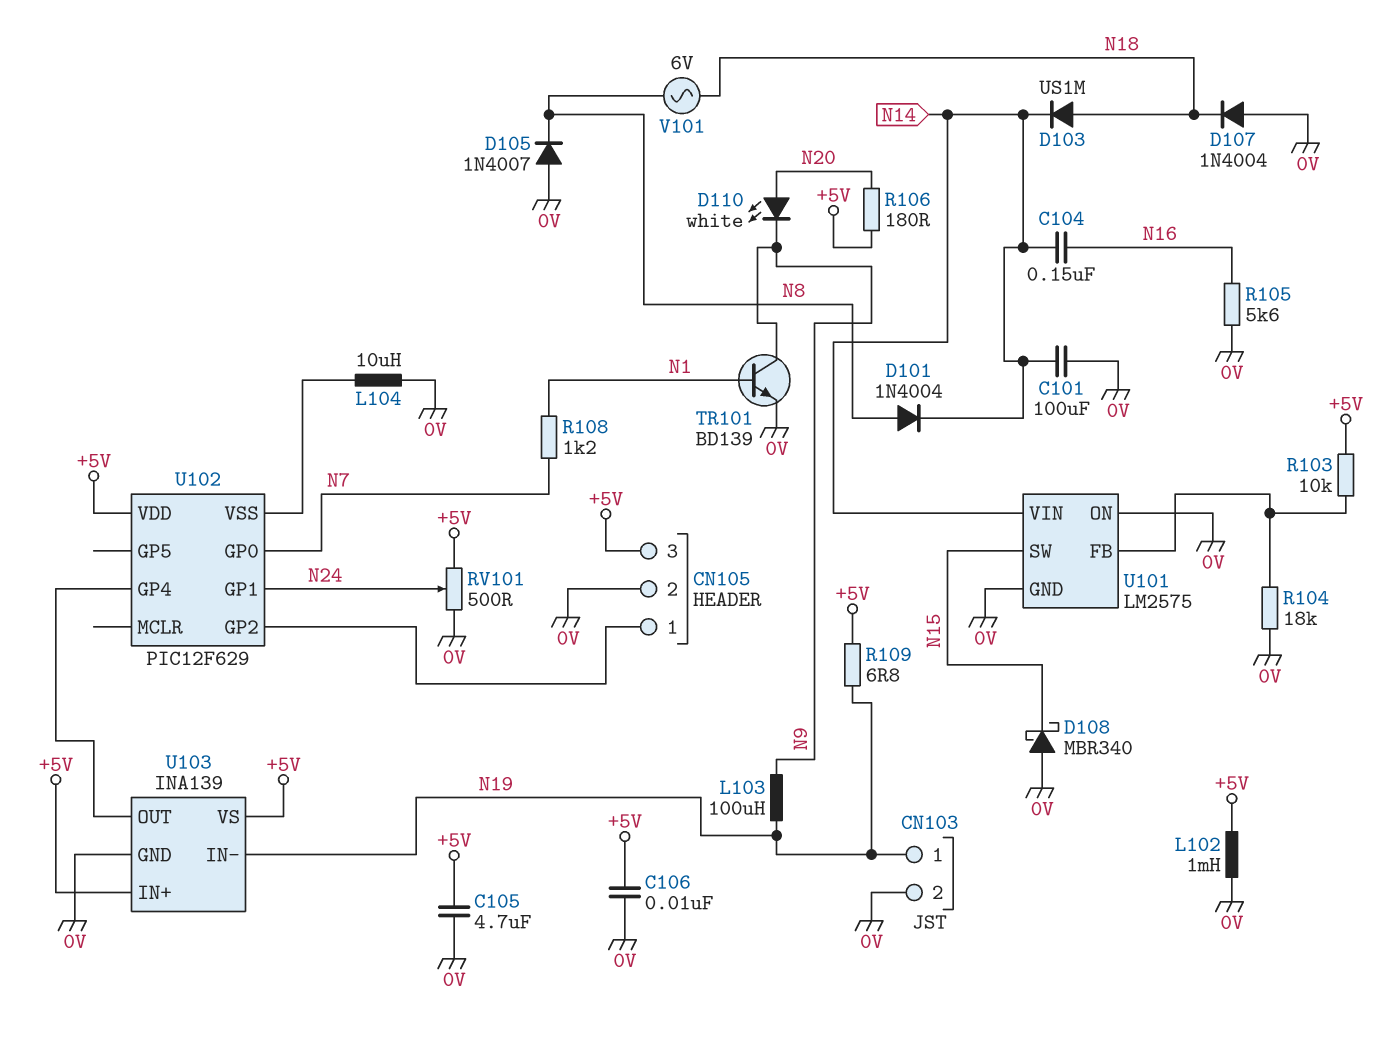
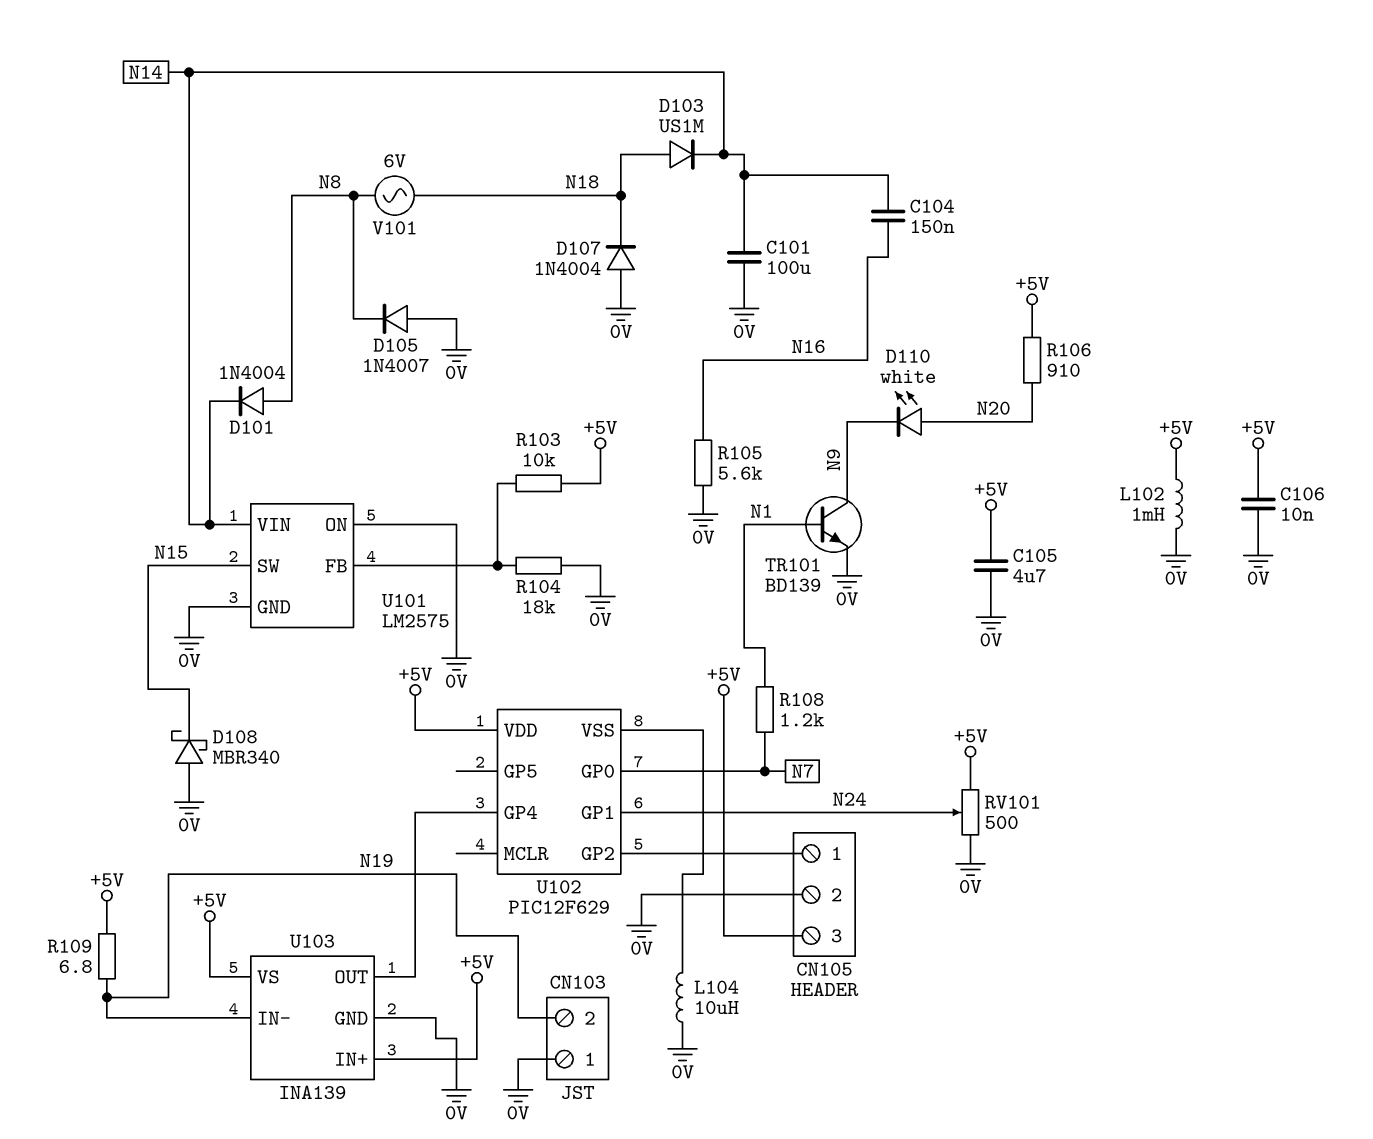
CN103 pin 1: N19 -> 0V
CN103 pin 2: 0V -> N19
L103: 100uH (N9, N19) -> none
R106: 180 (+5V, N20) -> 910 (+5V, N20)

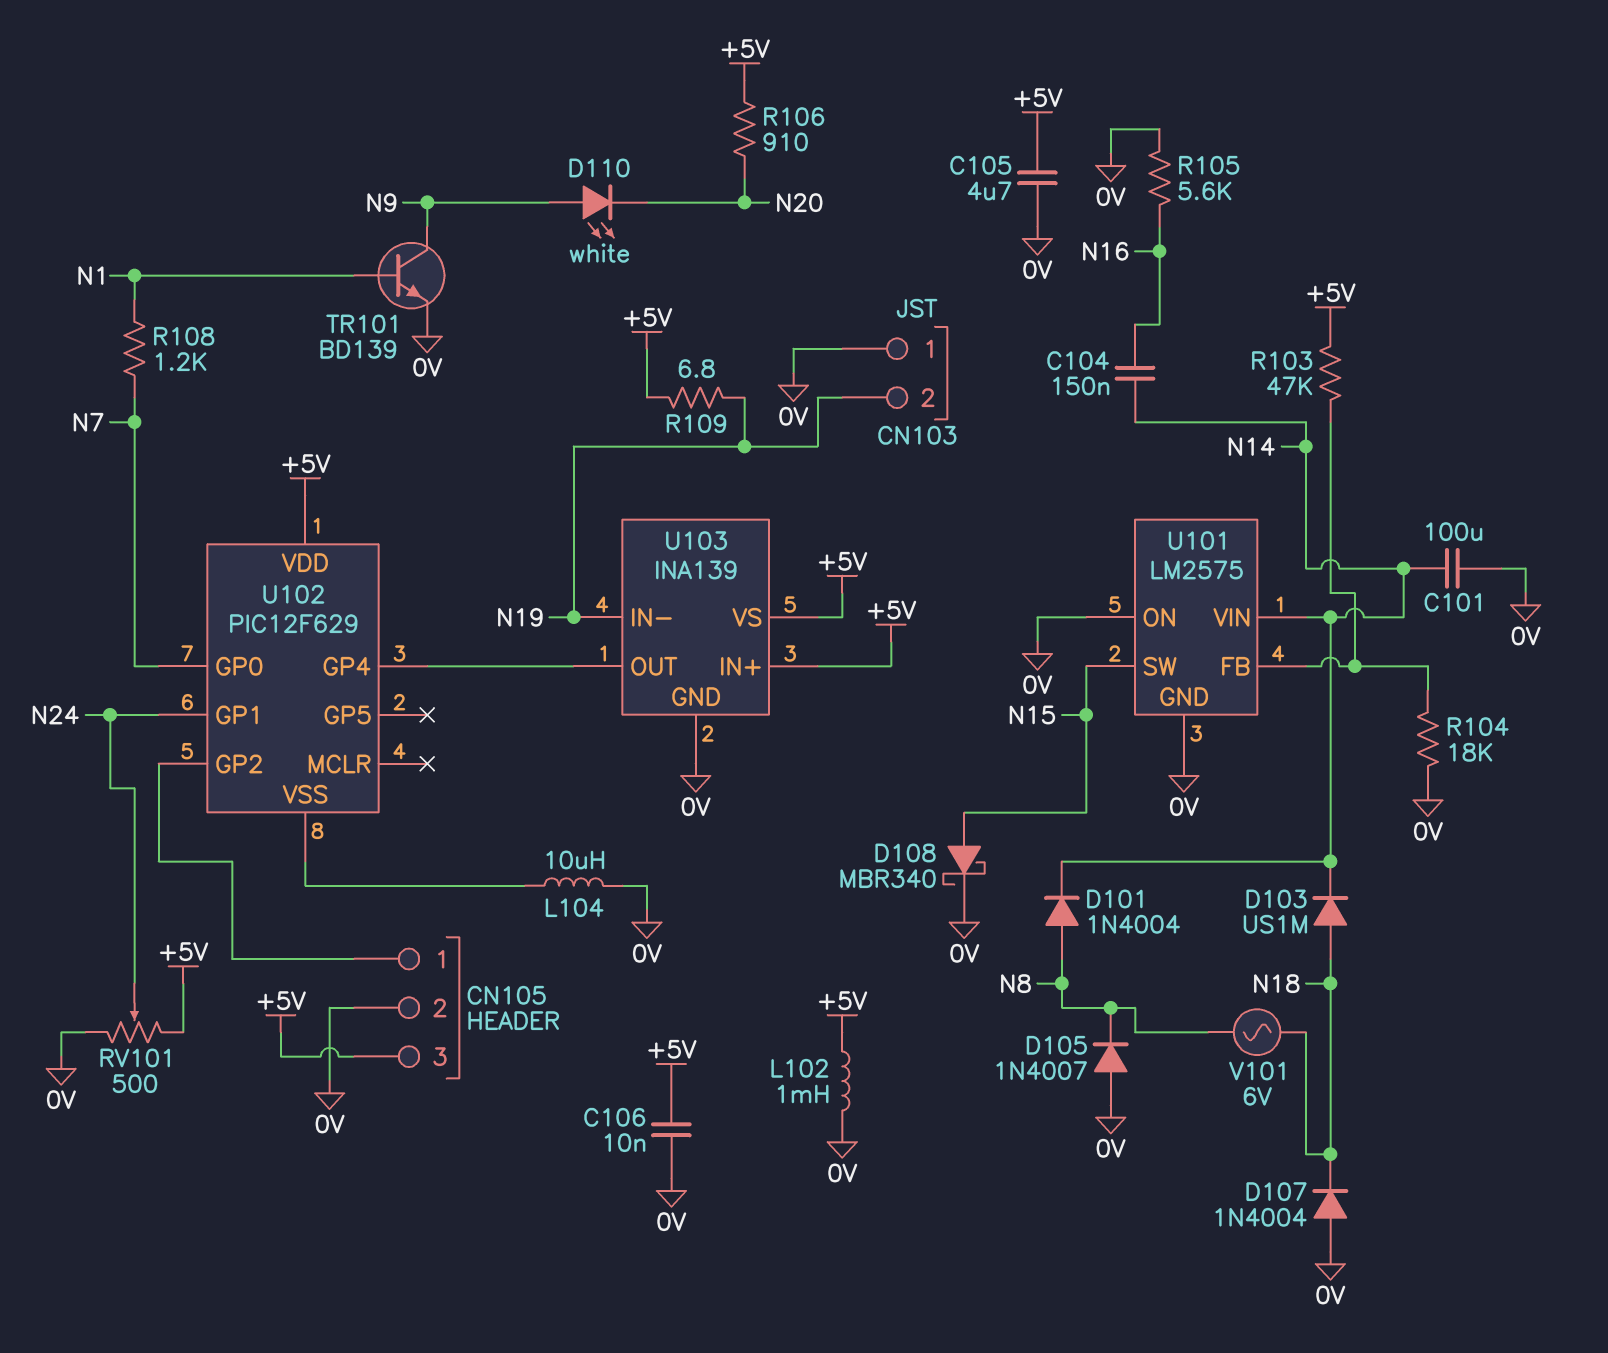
D108: schottky MBR340 (A 0V, K N15) -> schottky MBR340 (A N15, K 0V)
D110: LED white (A N20, K N9) -> LED white (A N9, K N20)
R103: 10k (+5V, U101/FB) -> 47k (+5V, U101/FB)

